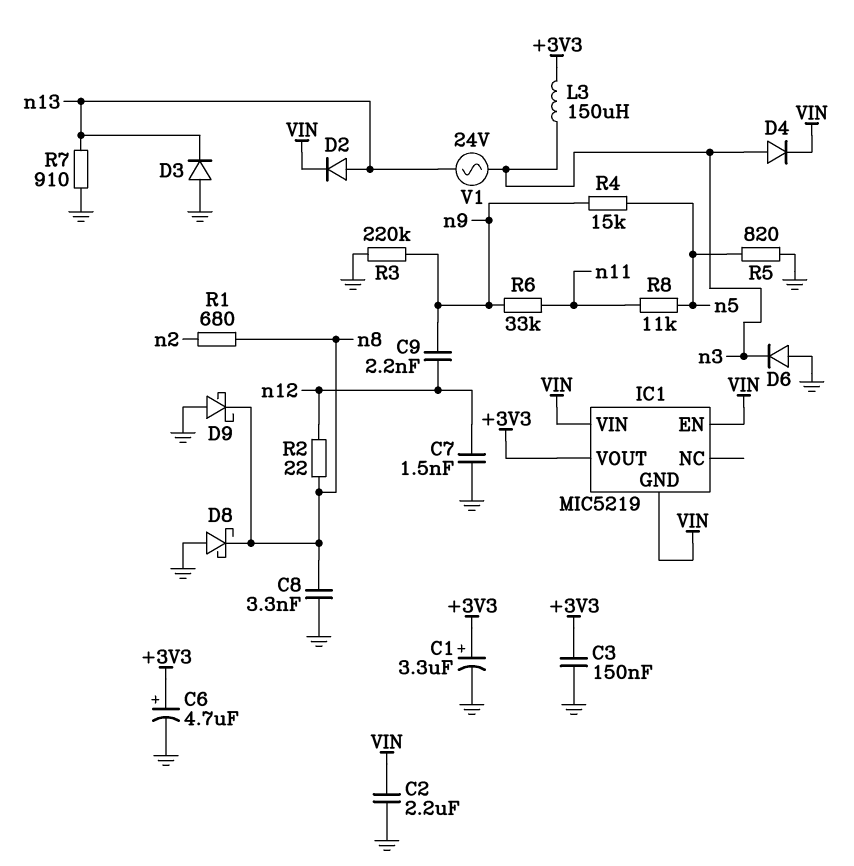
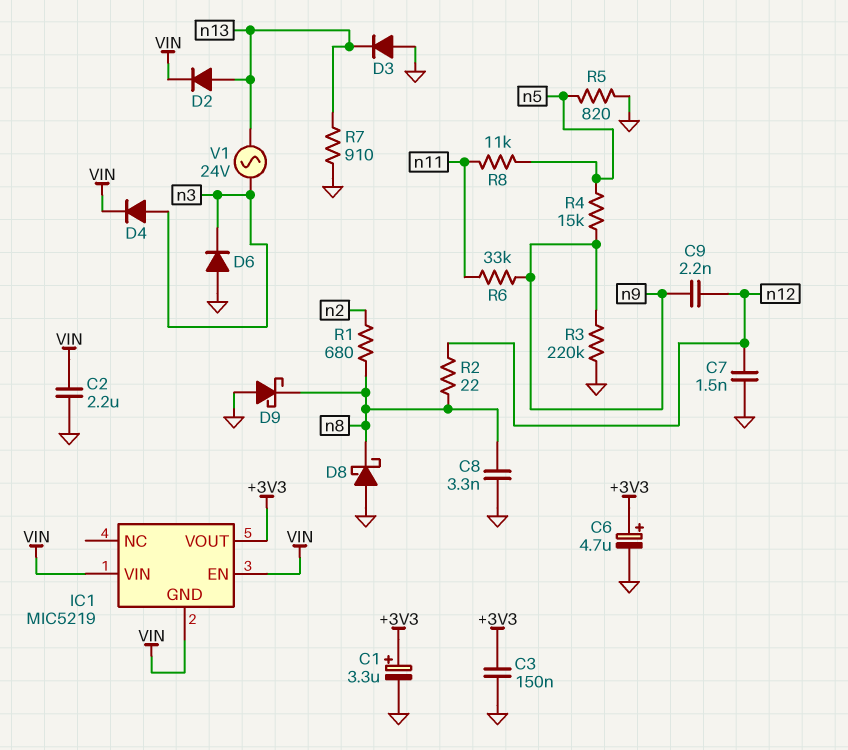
L3: 150uH (+3V3, n3) -> none

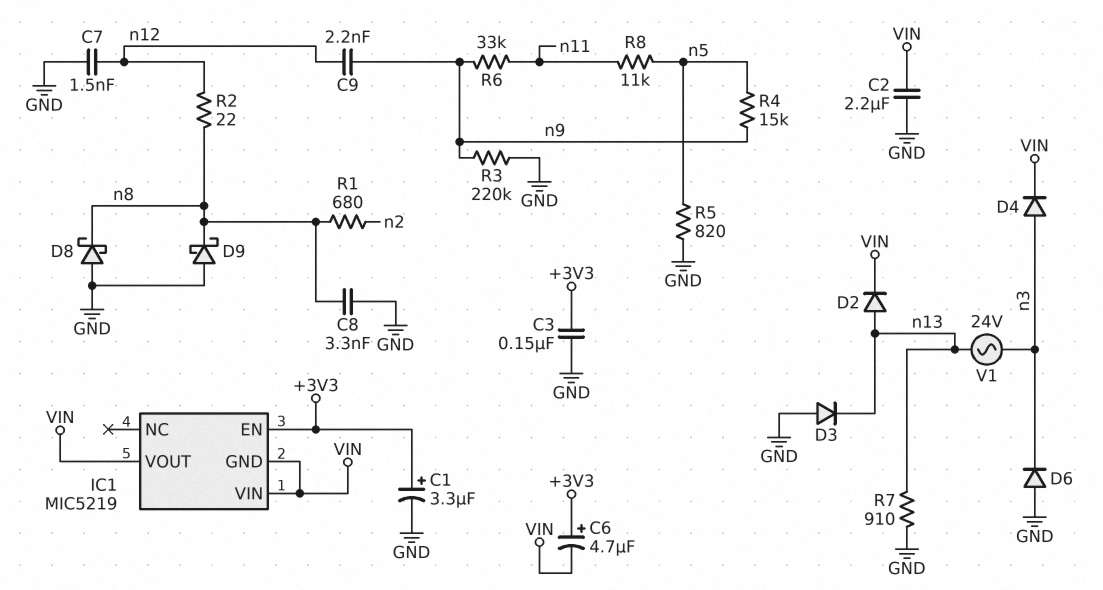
C6: 4.7uF (plus +3V3, minus GND) -> 4.7uF (plus +3V3, minus VIN)
IC1 pin EN: VIN -> +3V3
IC1 pin VOUT: +3V3 -> VIN

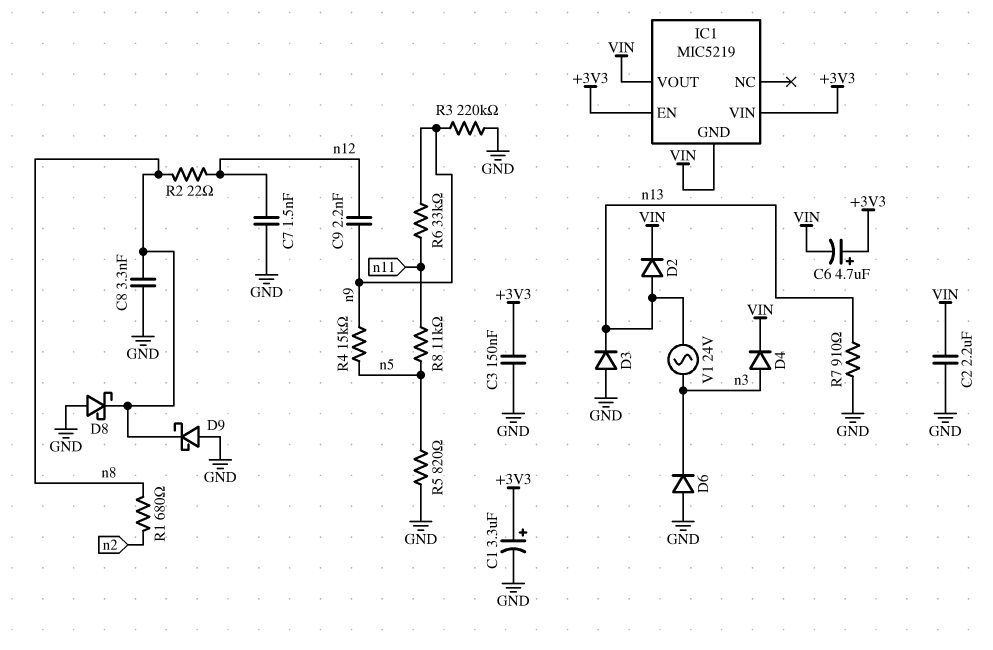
IC1 pin VIN: VIN -> +3V3

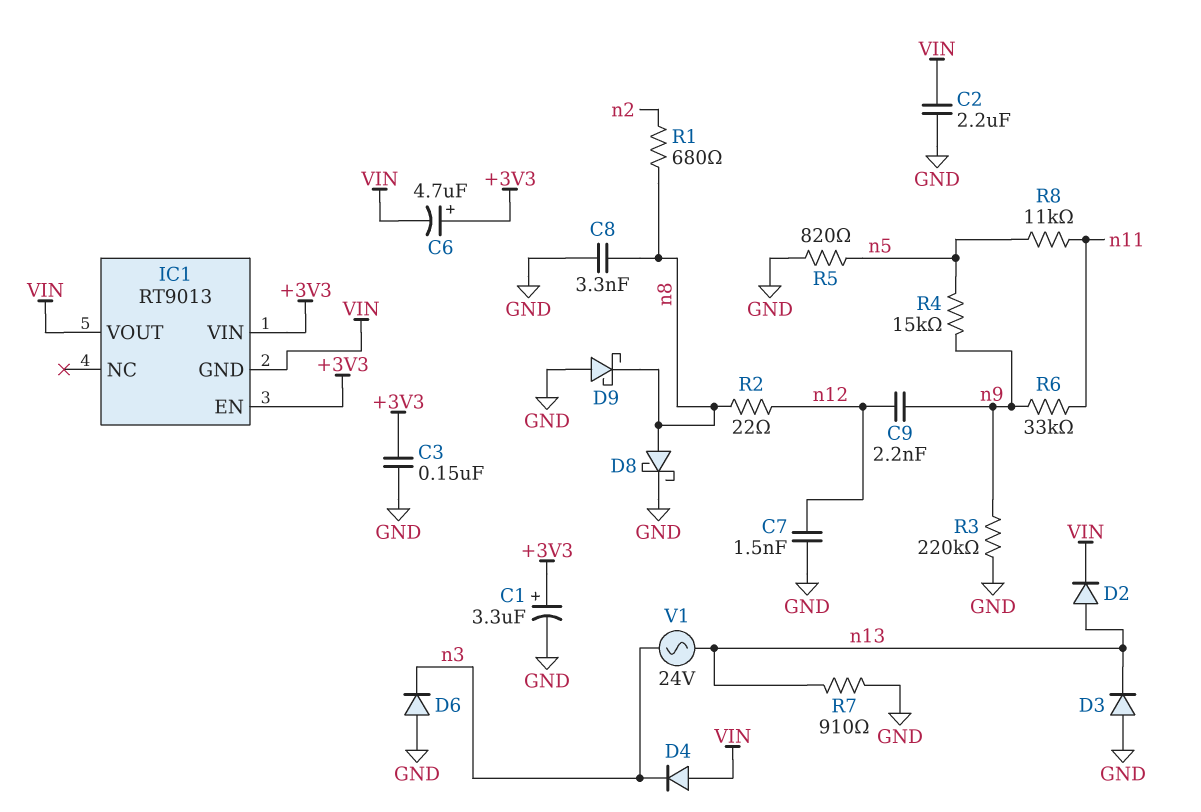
D4: diode (A n3, K VIN) -> diode (A VIN, K n3)
D8: schottky (A GND, K n8) -> schottky (A n8, K GND)
IC1: MIC5219 -> RT9013

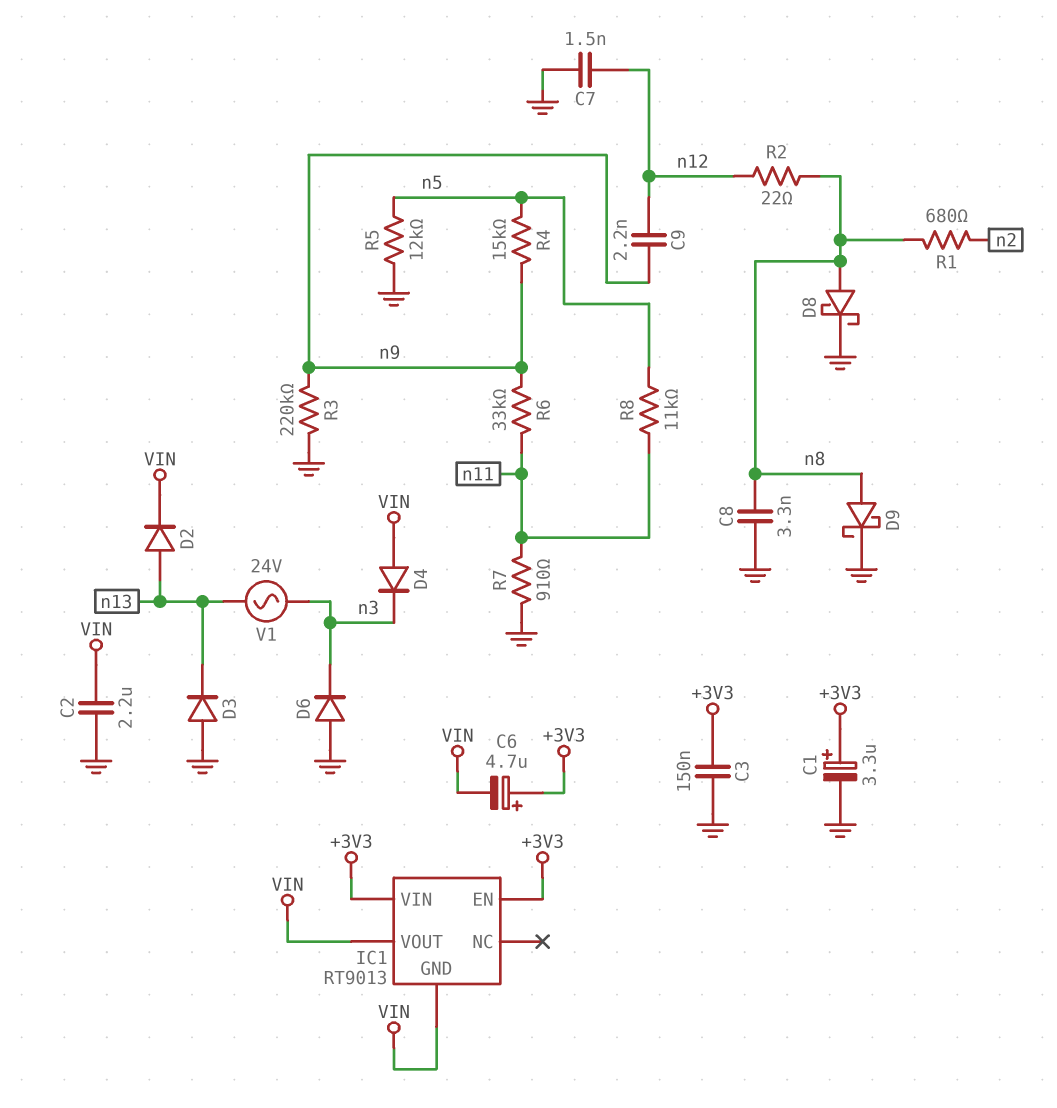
D9: schottky (A GND, K n8) -> schottky (A n8, K GND)
R5: 820 (GND, n5) -> 12k (GND, n5)
R7: 910 (GND, n13) -> 910 (GND, n11)

